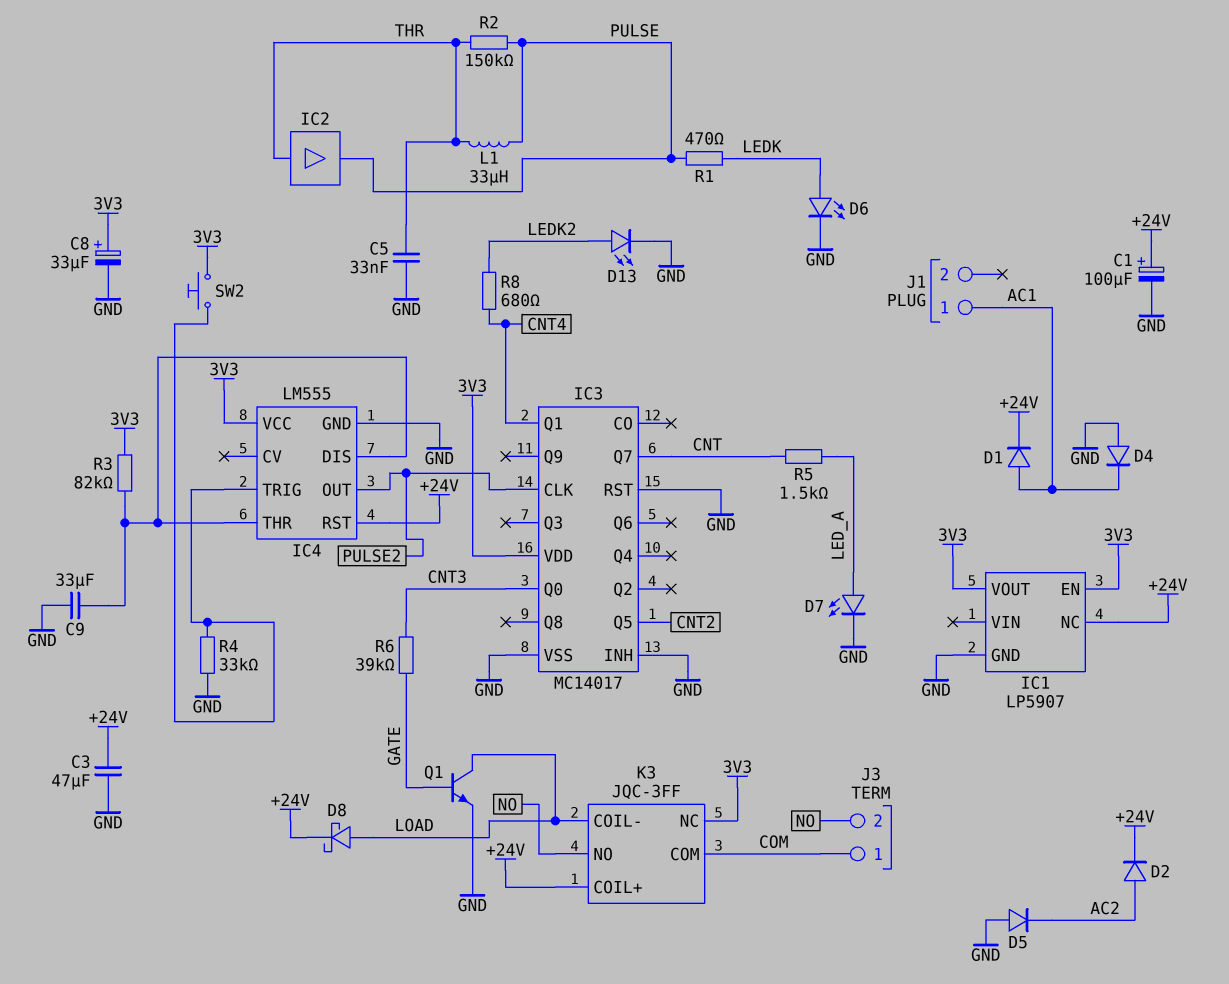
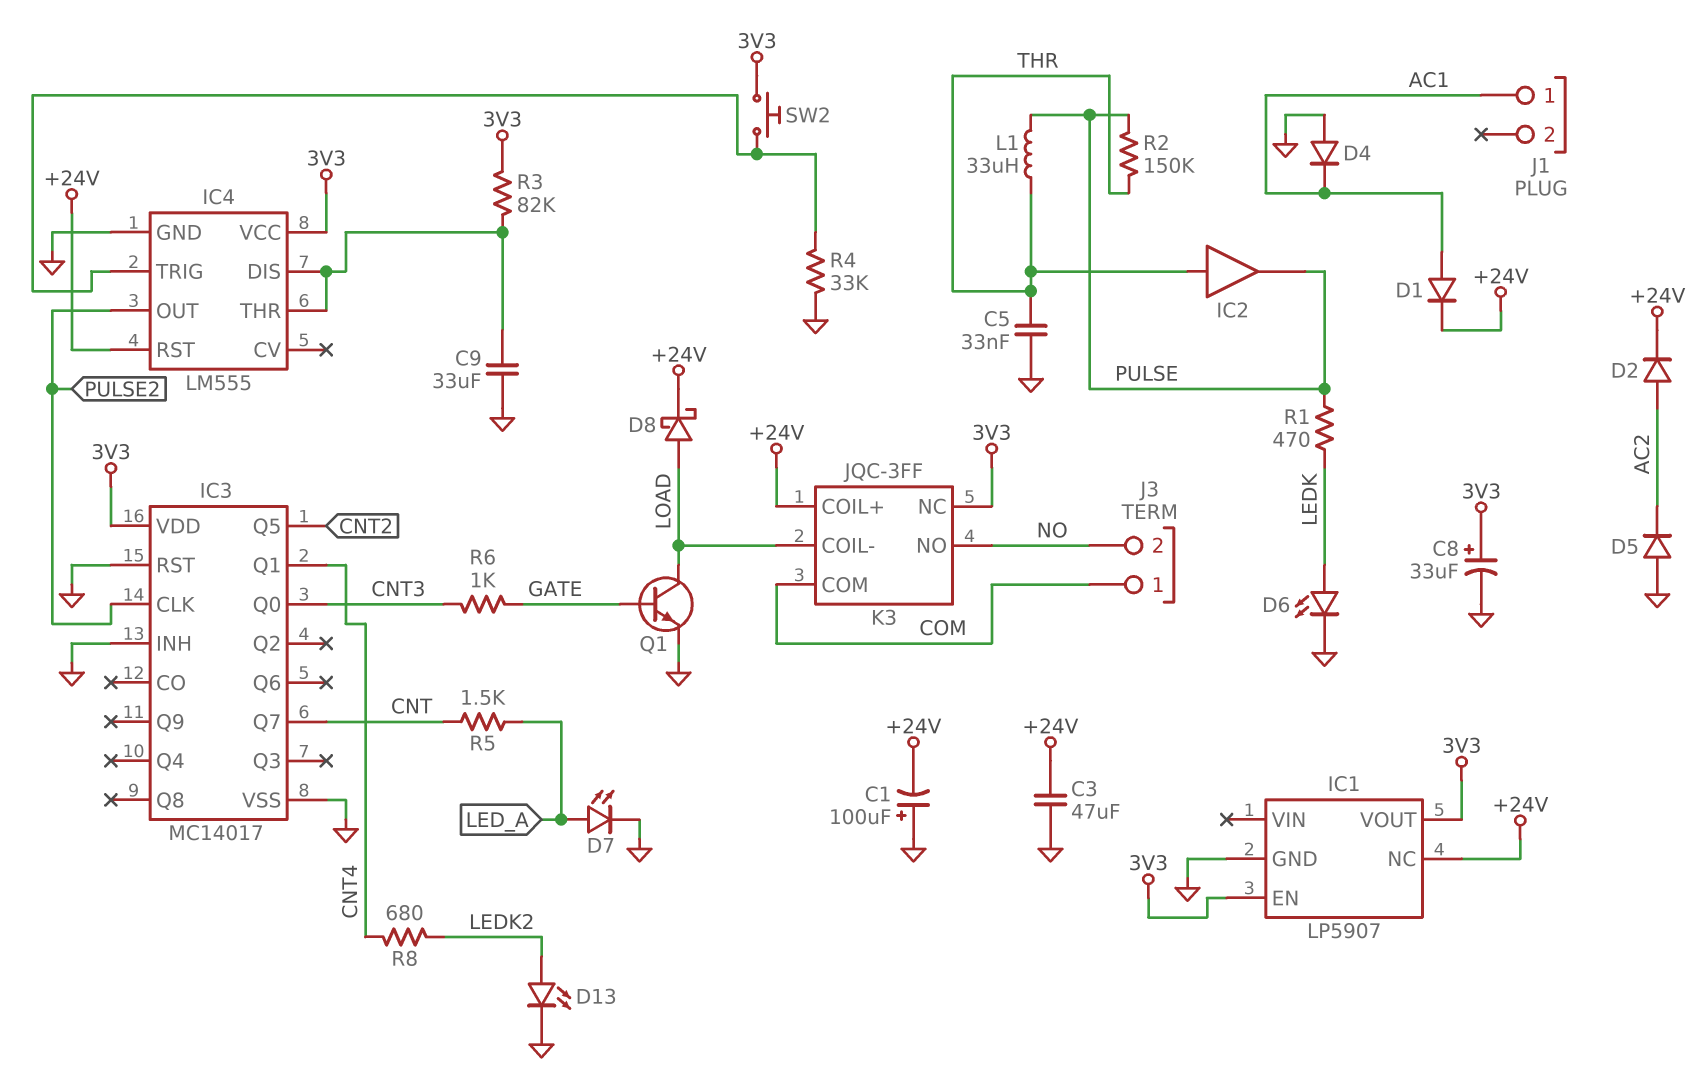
C1: 100uF (plus +24V, minus GND) -> 100uF (plus GND, minus +24V)
R6: 39k (CNT3, GATE) -> 1k (CNT3, GATE)

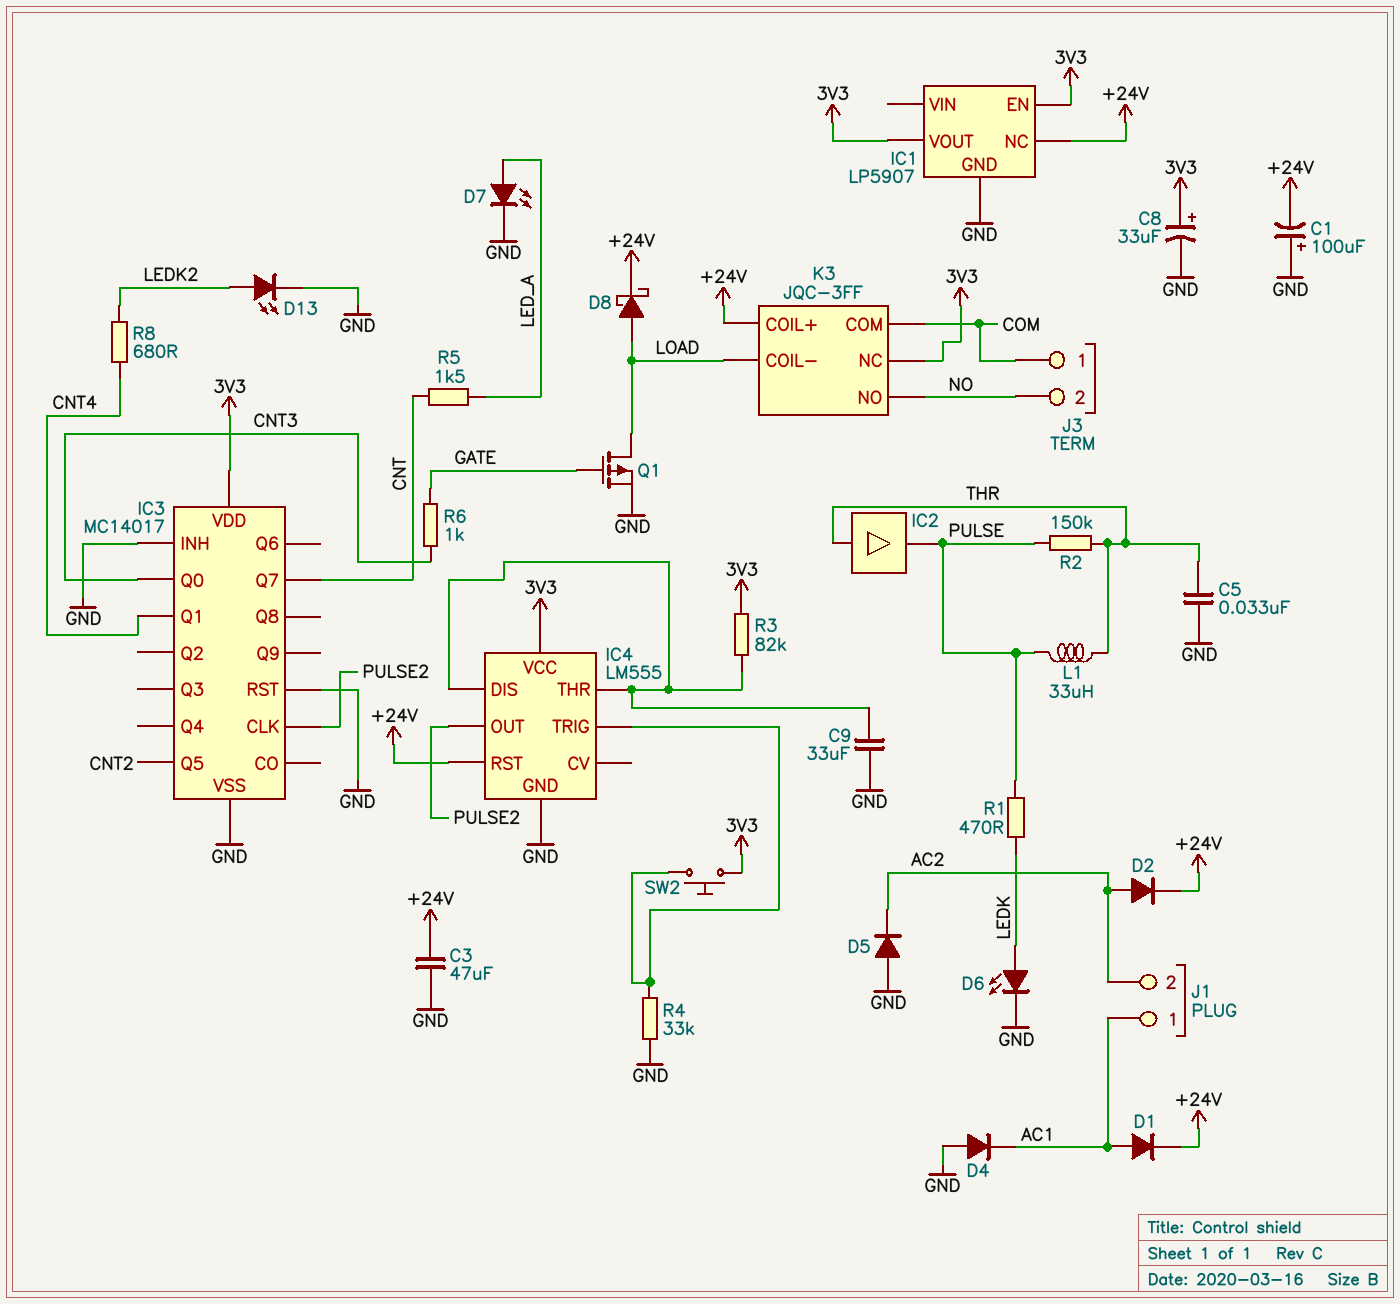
J1 pin 2: none -> AC2
Q1: NPN (B GATE, C LOAD, E GND) -> PMOS (G GATE, D LOAD, S GND)

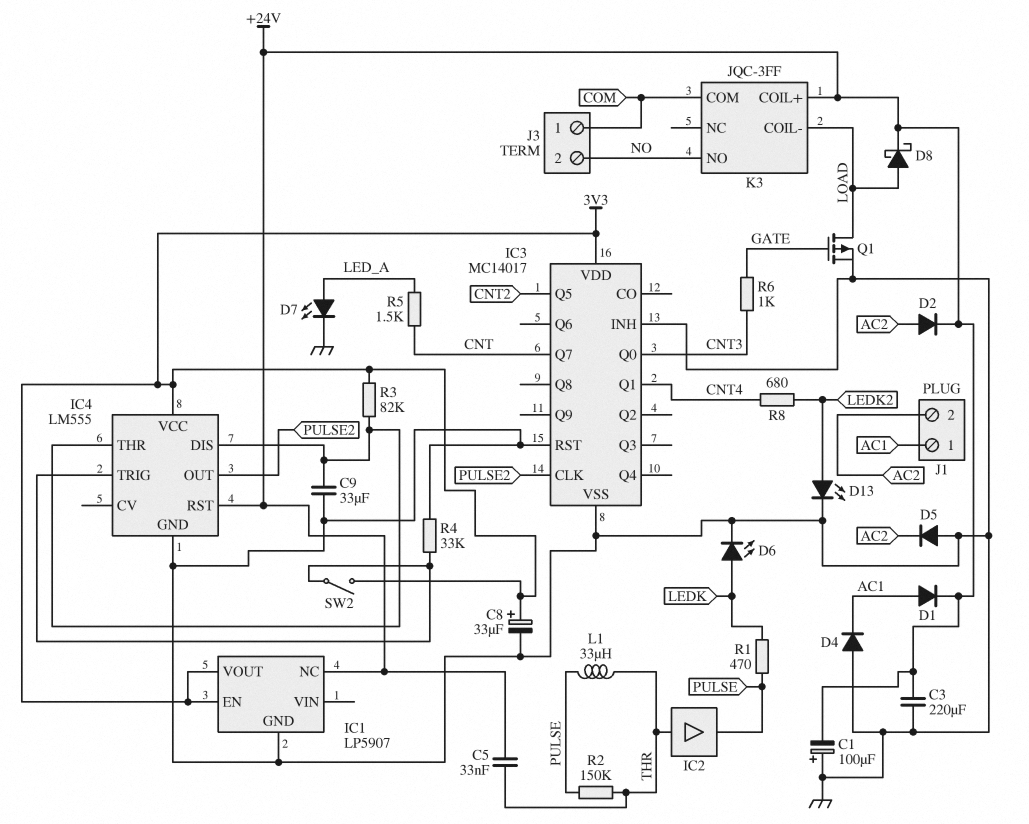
C3: 47uF (+24V, GND) -> 220uF (+24V, GND)
C5: 33nF (GND, THR) -> 33nF (+24V, THR)
K3 pin NC: 3V3 -> none
SW2: button (3V3, IC4/TRIG) -> switch (3V3, IC4/TRIG)

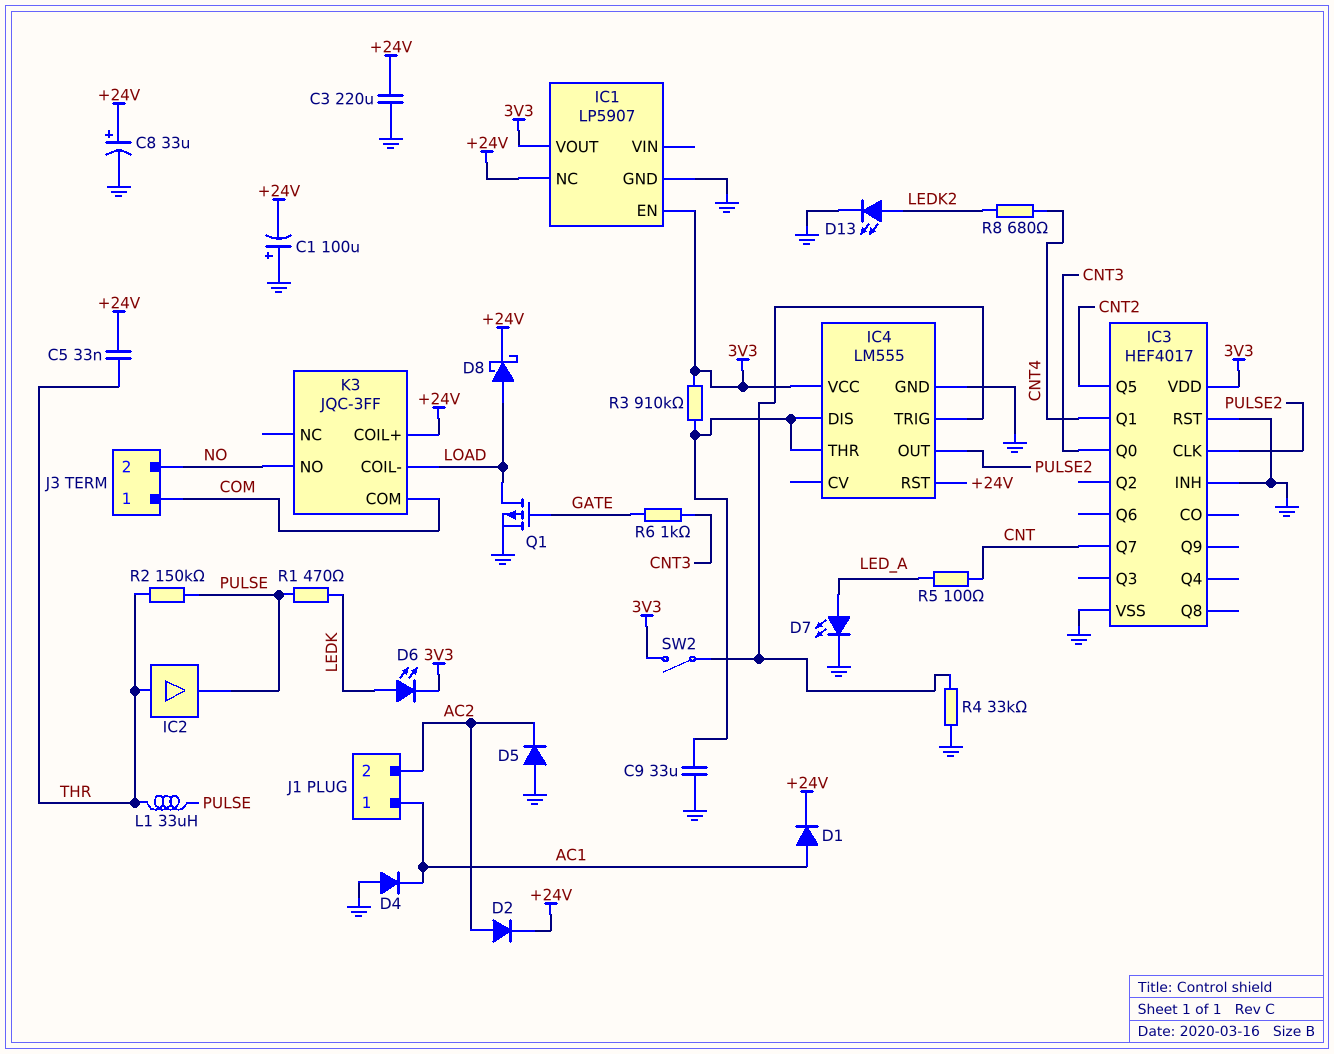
C8: 33uF (plus 3V3, minus GND) -> 33uF (plus +24V, minus GND)
D6: LED (A LEDK, K GND) -> LED (A LEDK, K 3V3)
IC3: MC14017 -> HEF4017
R3: 82k (3V3, IC4/DIS) -> 910k (3V3, IC4/DIS)
R5: 1.5k (CNT, LED_A) -> 100 (CNT, LED_A)

